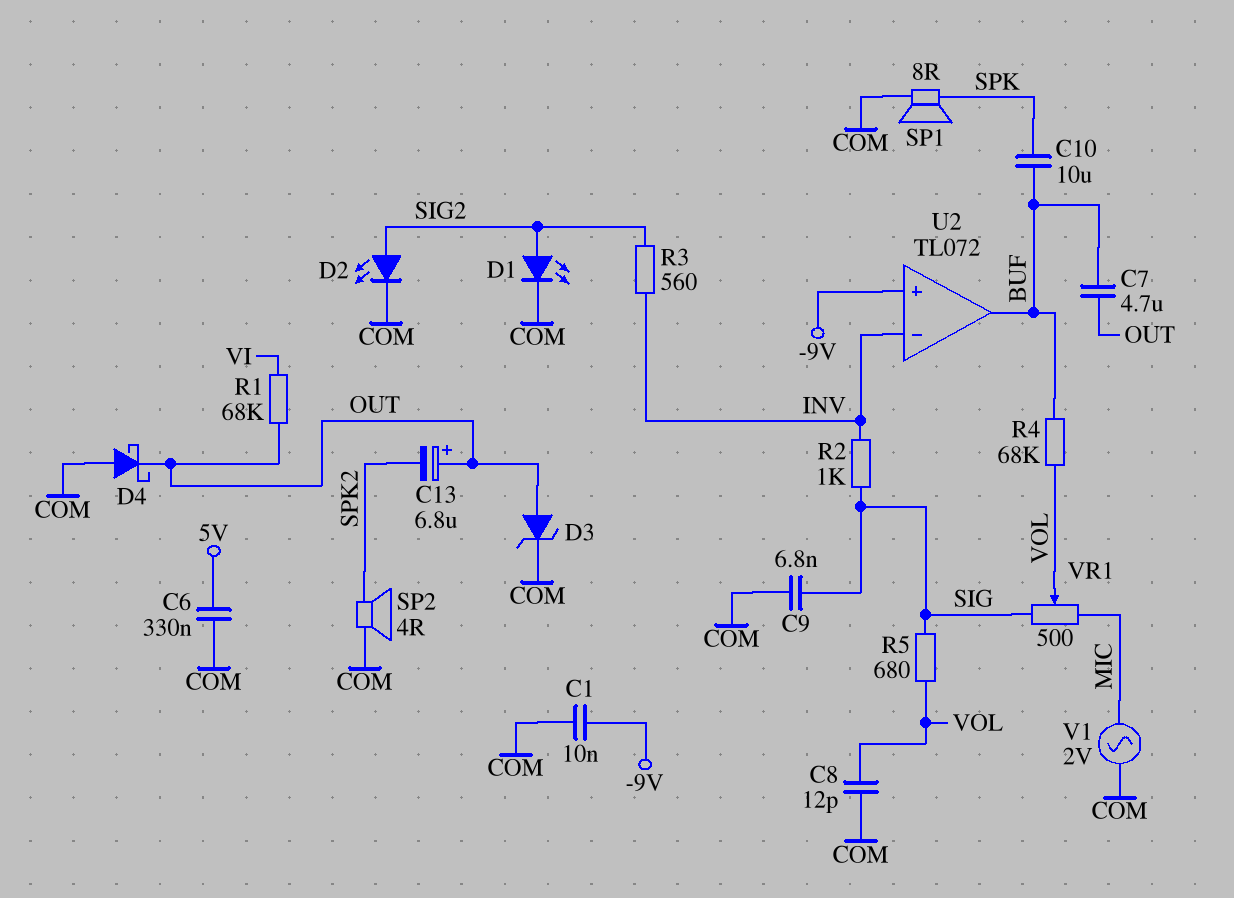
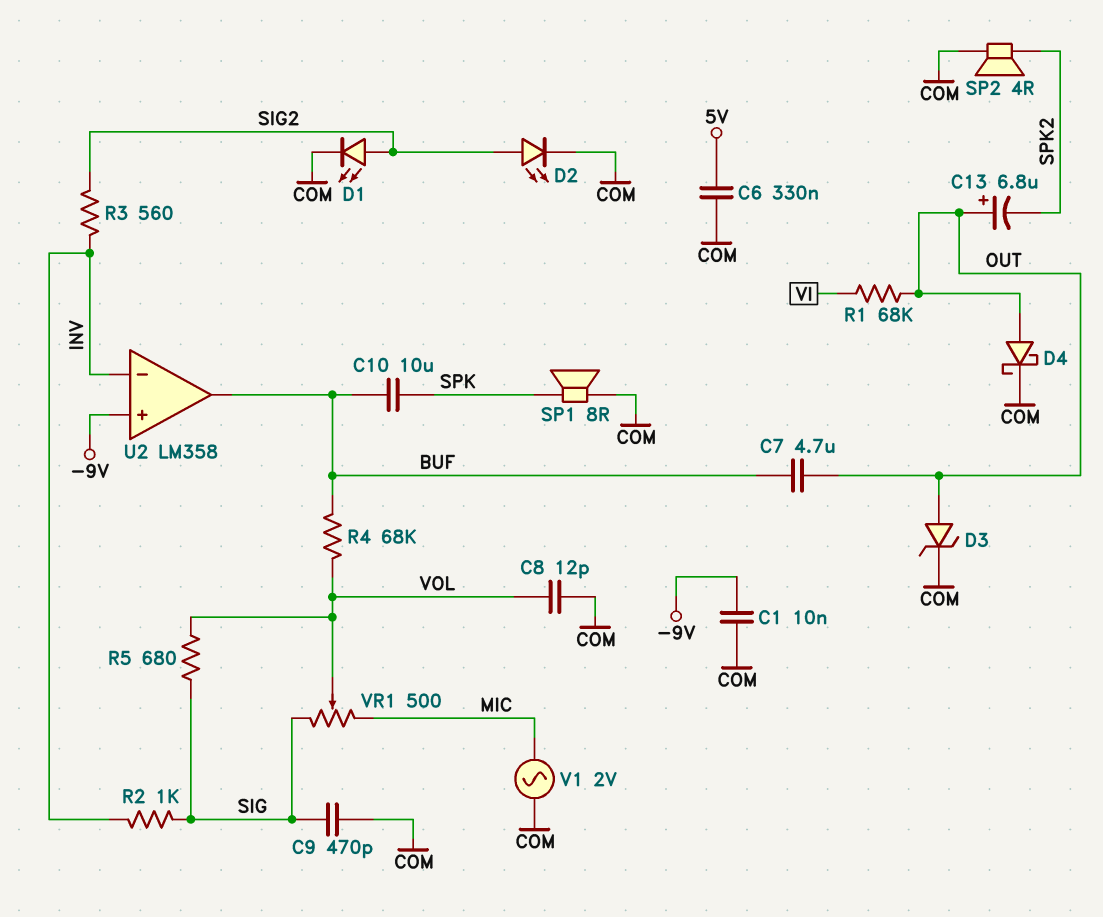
C9: 6.8nF (COM, SIG) -> 470pF (COM, SIG)
D4: schottky (A COM, K OUT) -> schottky (A OUT, K COM)
U2: TL072 -> LM358

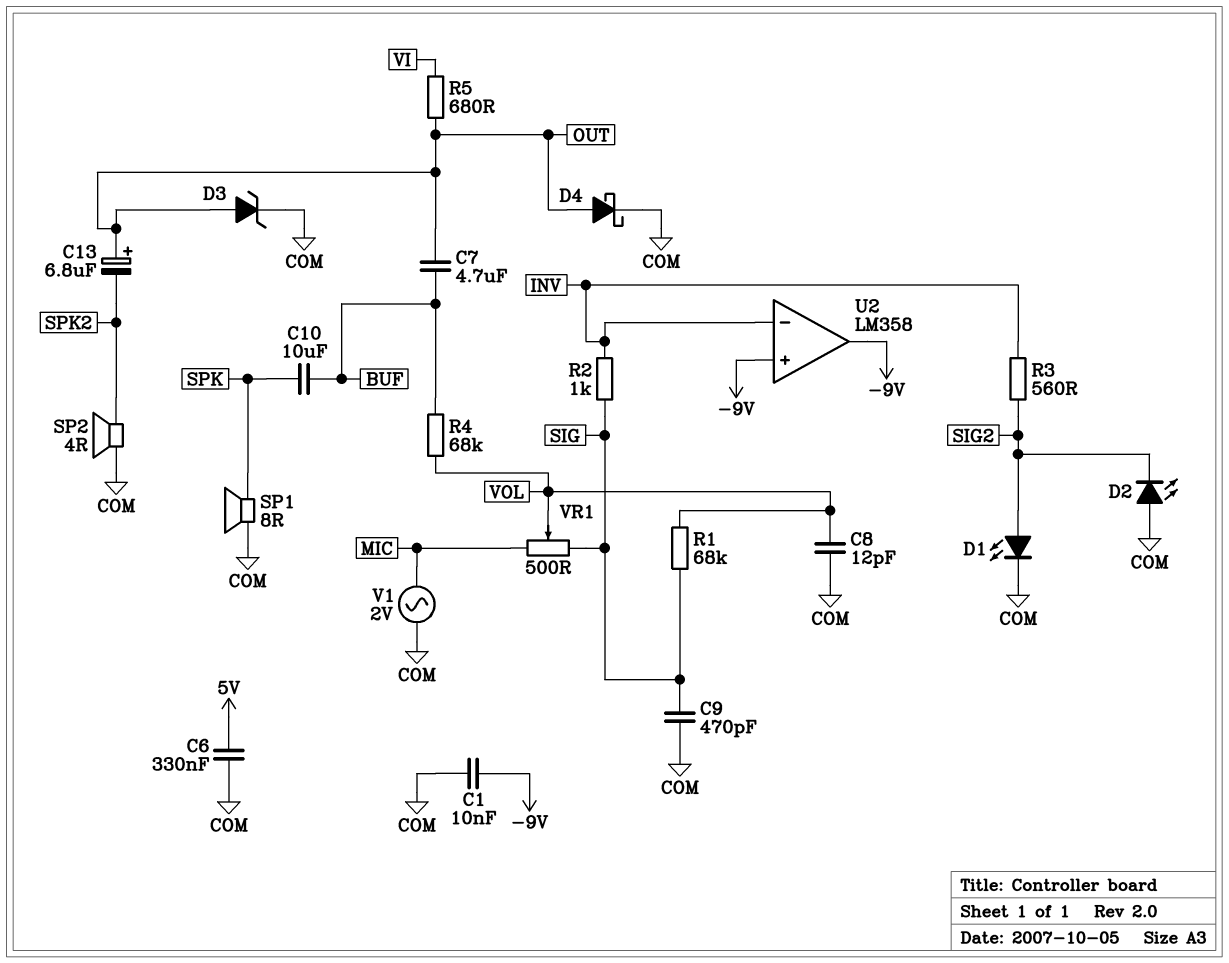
D2: LED (A SIG2, K COM) -> LED (A COM, K SIG2)
R1: 68k (OUT, VI) -> 68k (SIG, VOL)
R5: 680 (SIG, VOL) -> 680 (OUT, VI)
U2 pin out: BUF -> -9V

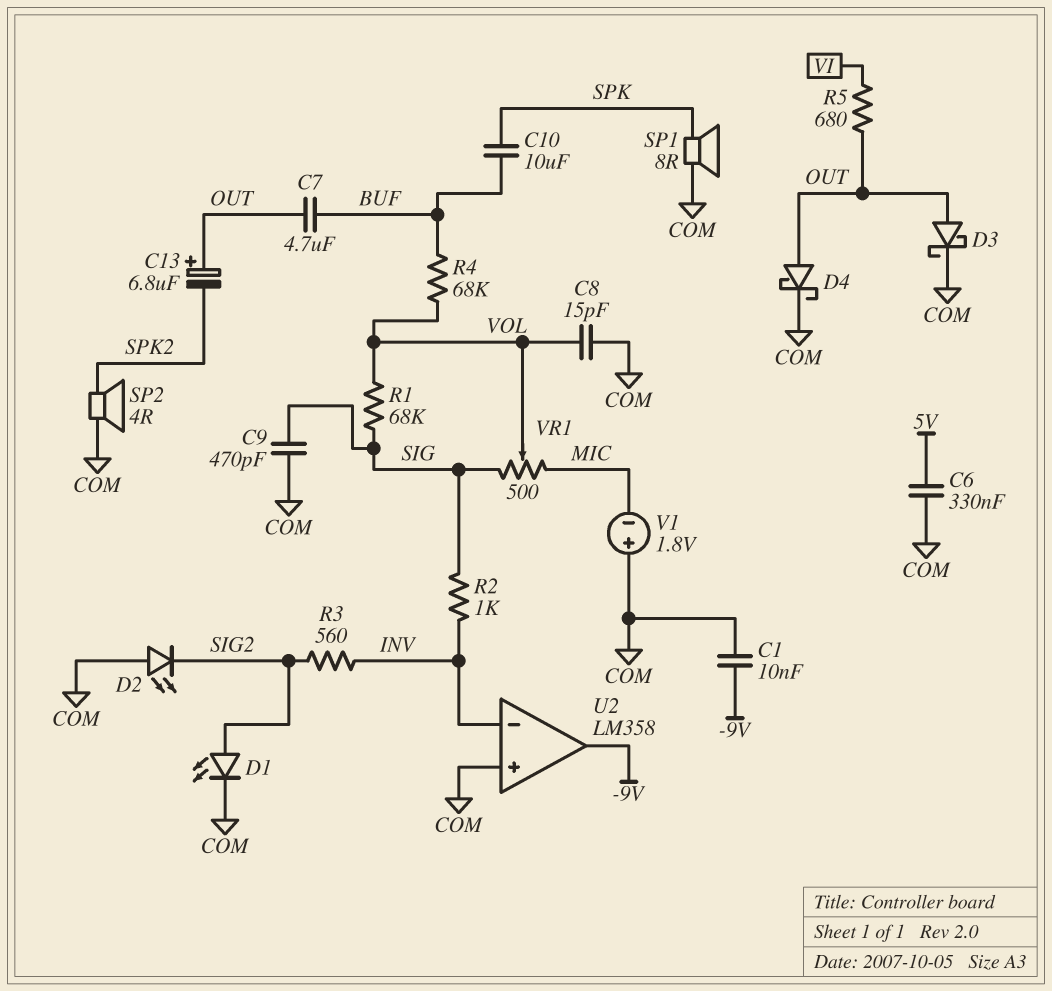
C8: 12pF (COM, VOL) -> 15pF (COM, VOL)
D3: zener (A OUT, K COM) -> schottky (A OUT, K COM)
U2 pin in+: -9V -> COM
V1: AC 2V (COM, MIC) -> 1.8V (plus COM, minus MIC)

